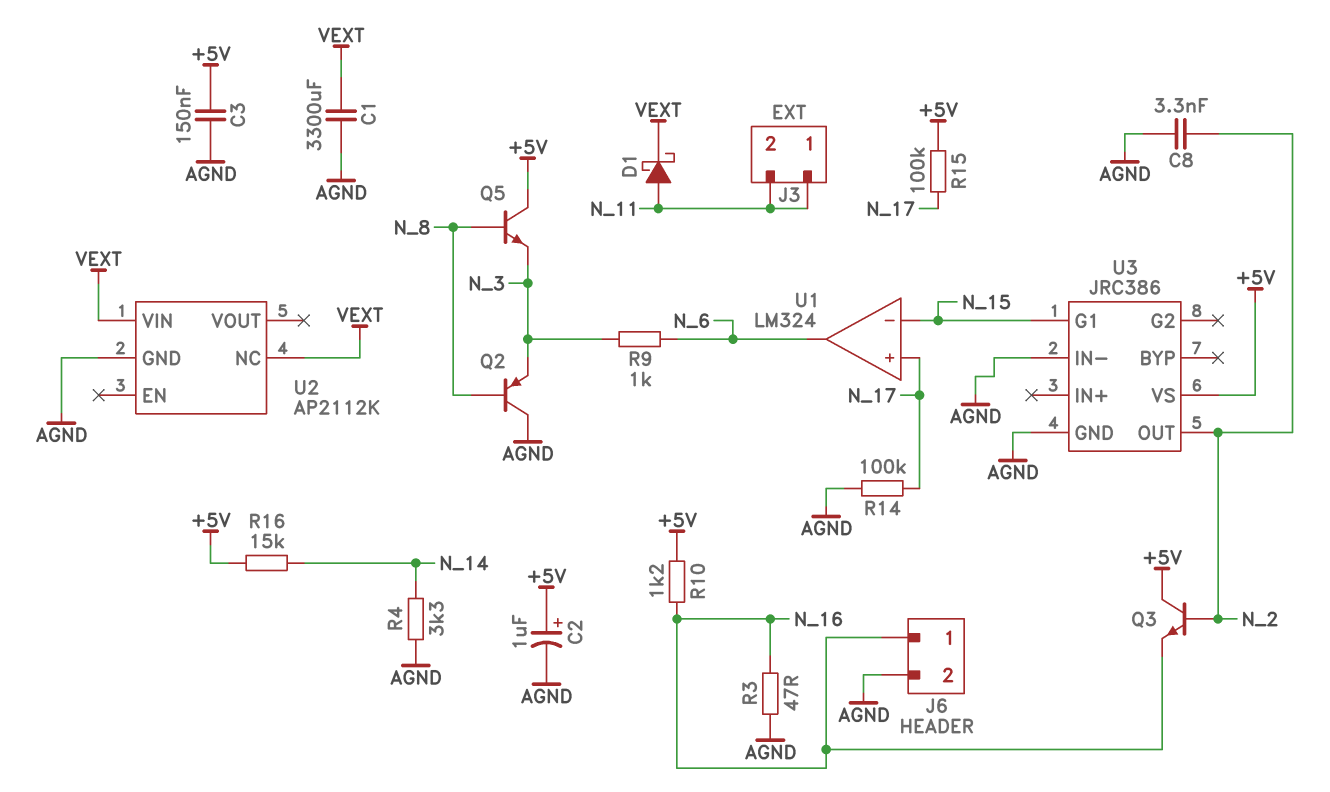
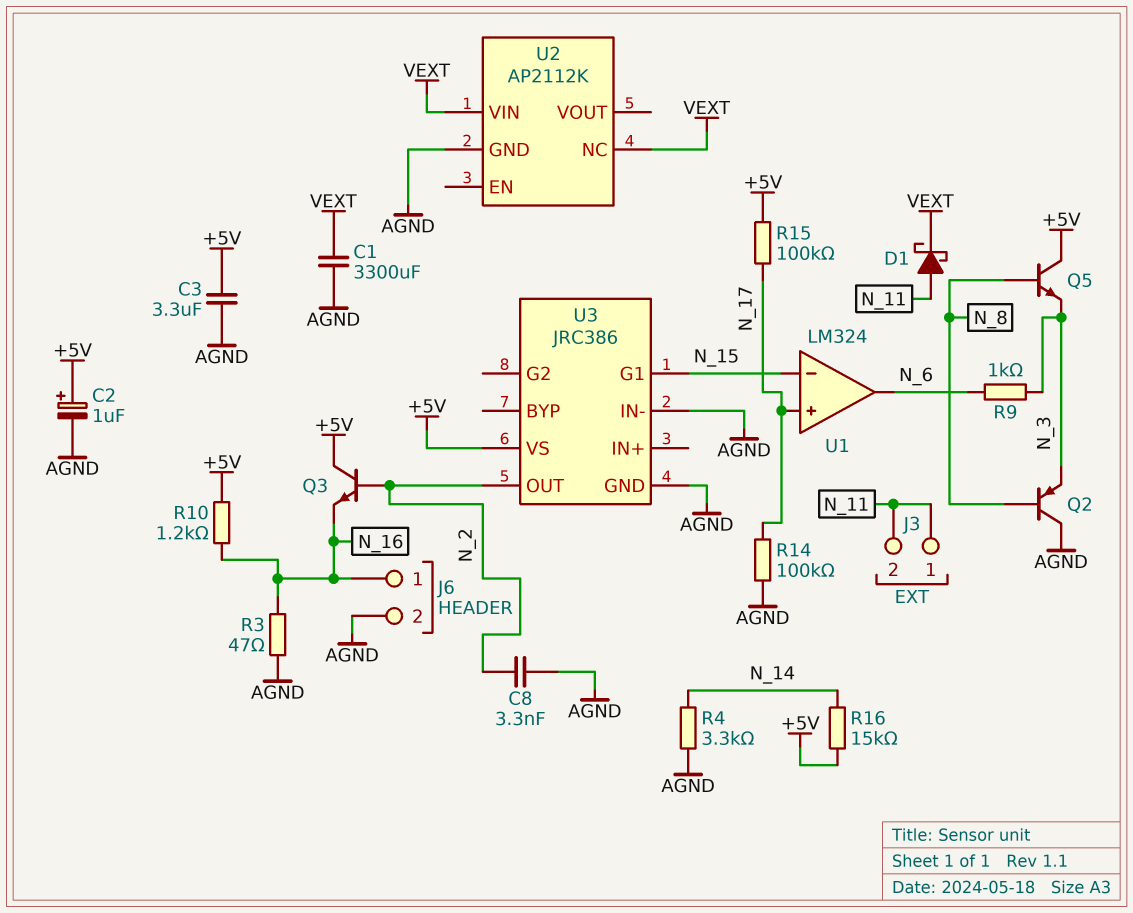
C3: 150nF (+5V, AGND) -> 3.3uF (+5V, AGND)

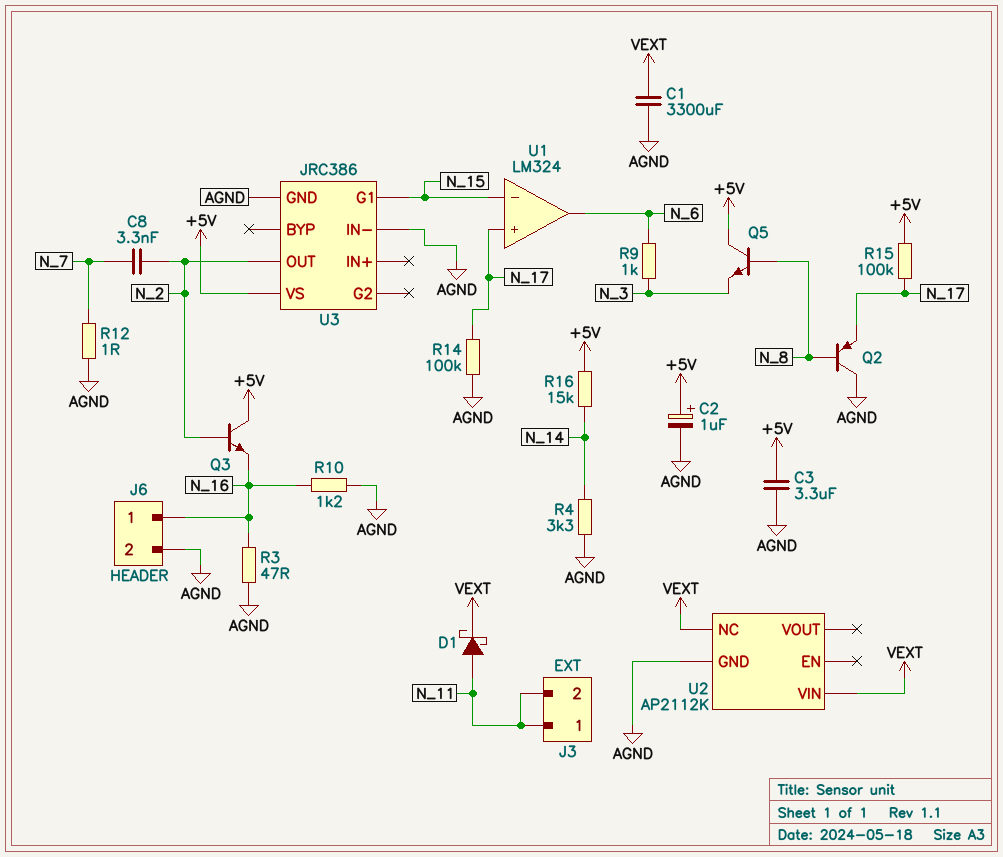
C8: 3.3nF (AGND, N_2) -> 3.3nF (N_2, N_7)
Q2: PNP (B N_8, C AGND, E N_3) -> PNP (B N_8, C AGND, E N_17)
R10: 1.2k (+5V, N_16) -> 1.2k (AGND, N_16)
R12: none -> 1 (AGND, N_7)

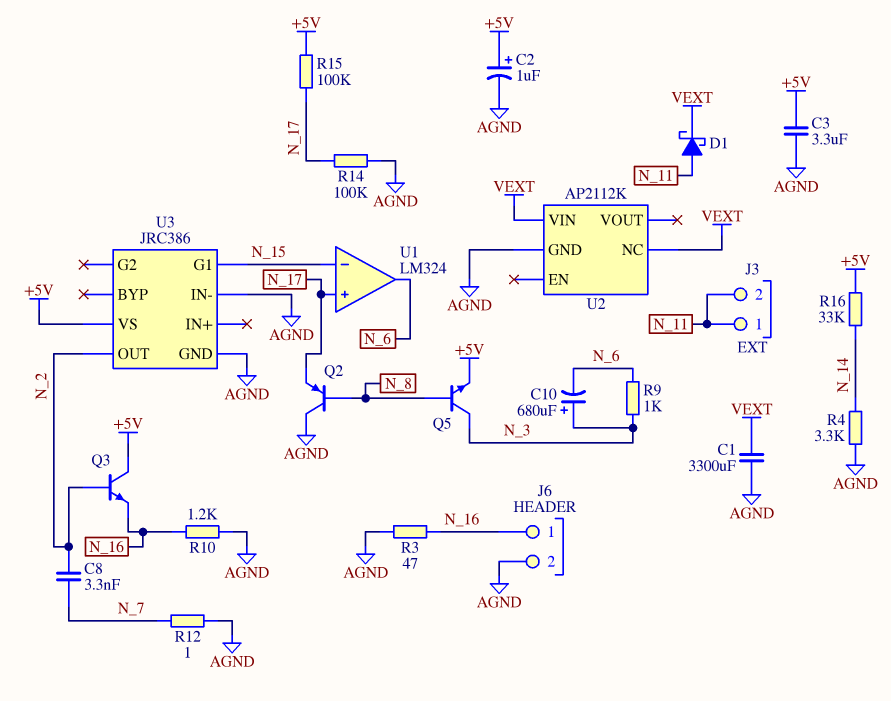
C10: none -> 680uF (plus N_3, minus N_6)
Q5: NPN (B N_8, C +5V, E N_3) -> NPN (B N_8, C N_3, E +5V)
R16: 15k (+5V, N_14) -> 33k (+5V, N_14)

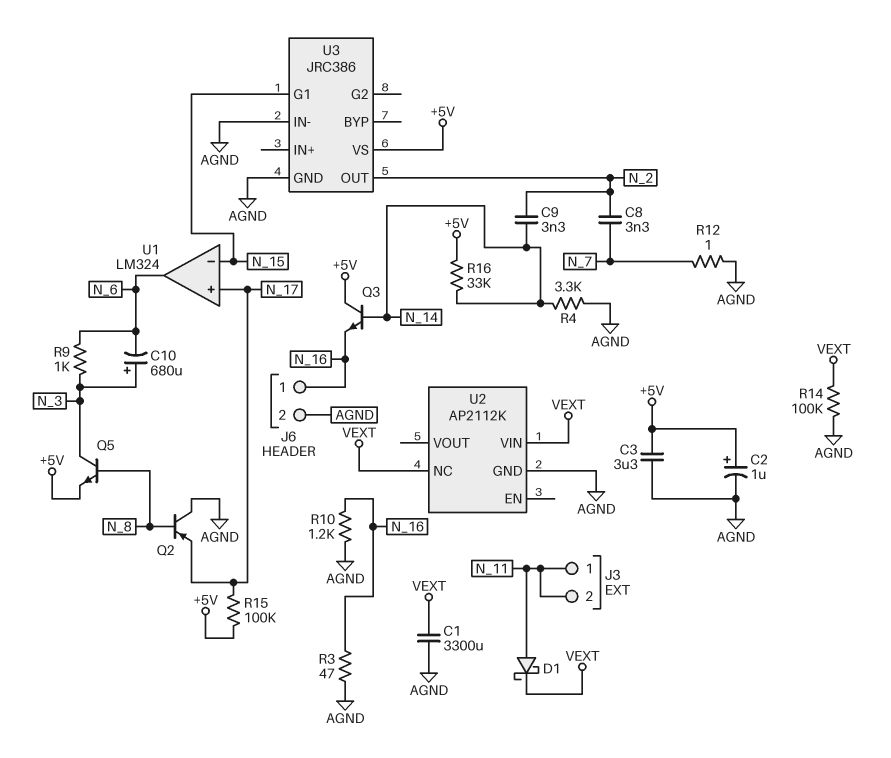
C9: none -> 3.3nF (N_2, N_14)
Q3: NPN (B N_2, C +5V, E N_16) -> NPN (B N_14, C +5V, E N_16)
R14: 100k (AGND, N_17) -> 100k (AGND, VEXT)

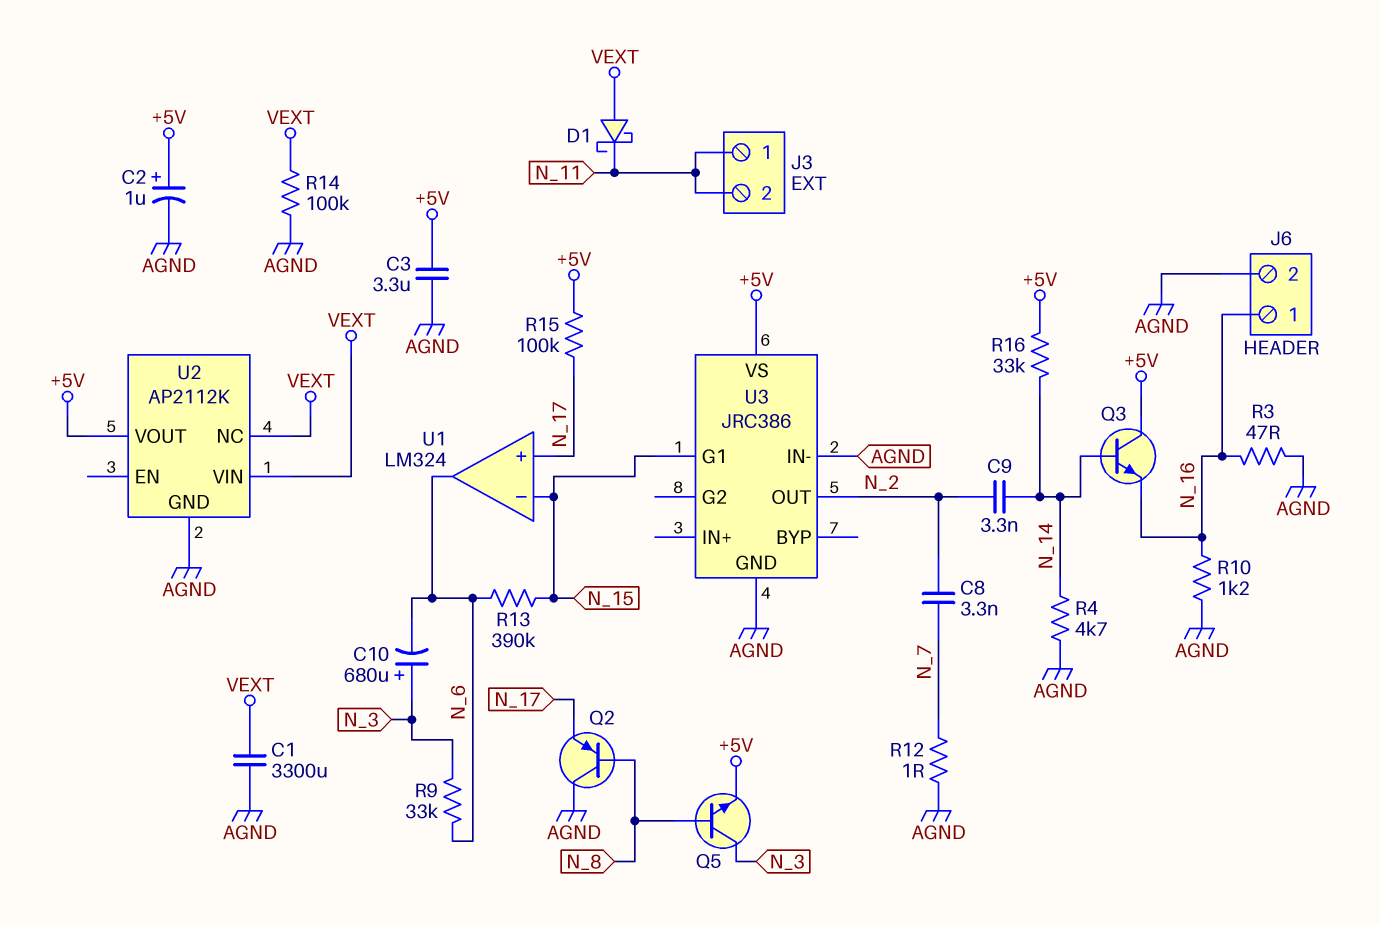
D1: schottky (A N_11, K VEXT) -> schottky (A VEXT, K N_11)
R4: 3.3k (AGND, N_14) -> 4.7k (AGND, N_14)
R9: 1k (N_3, N_6) -> 33k (N_3, N_6)
R13: none -> 390k (N_6, N_15)
U2 pin VOUT: none -> +5V

